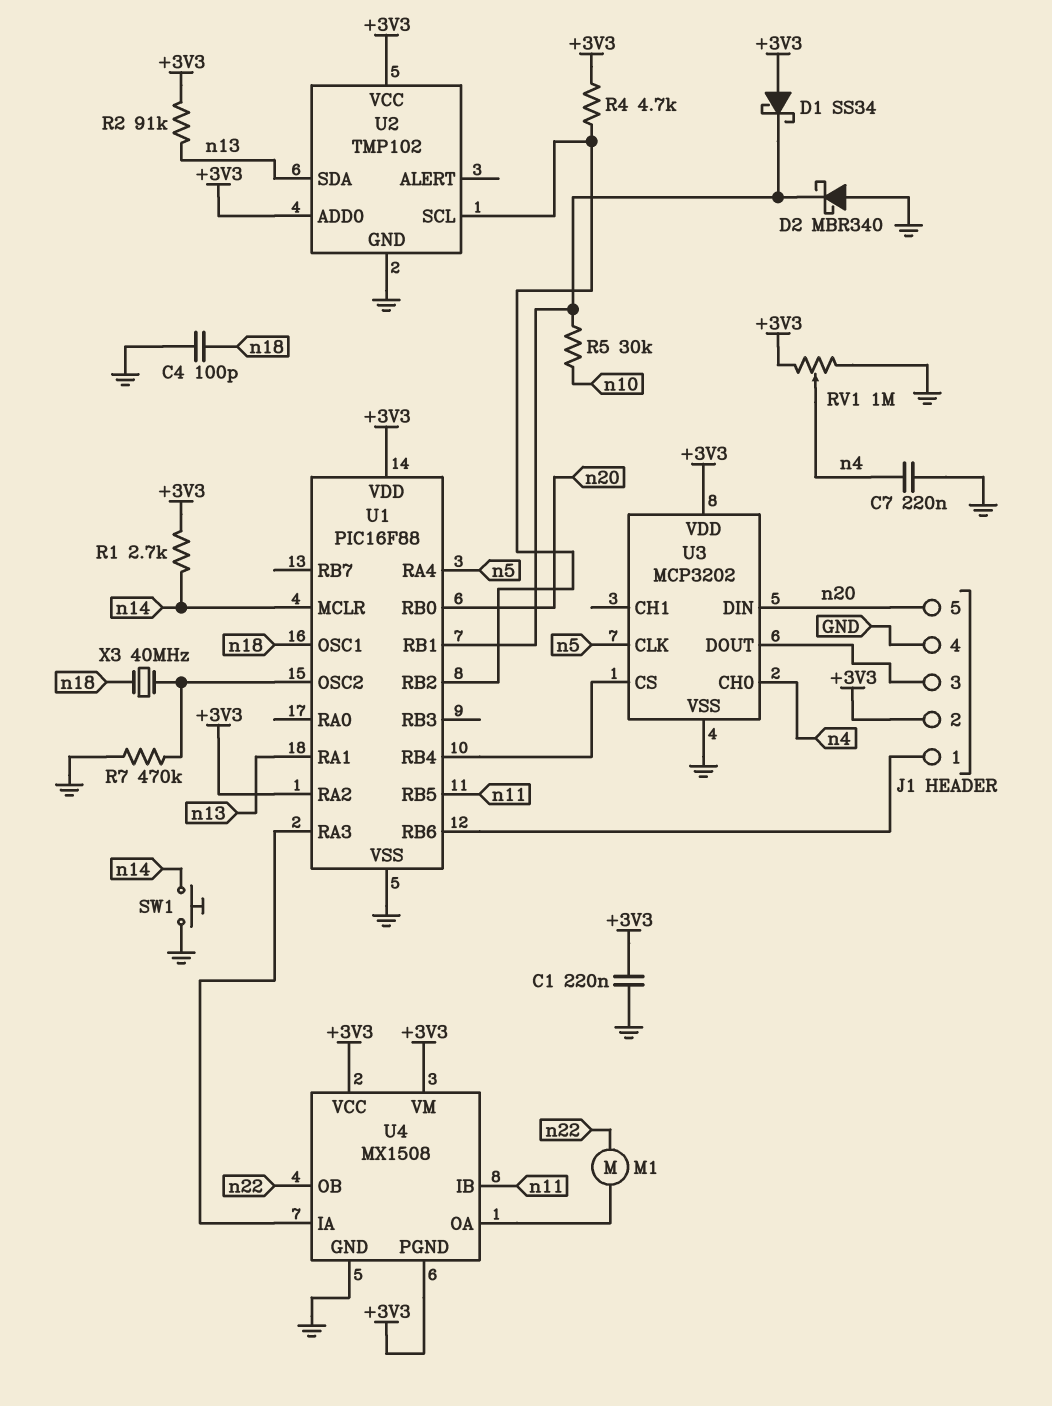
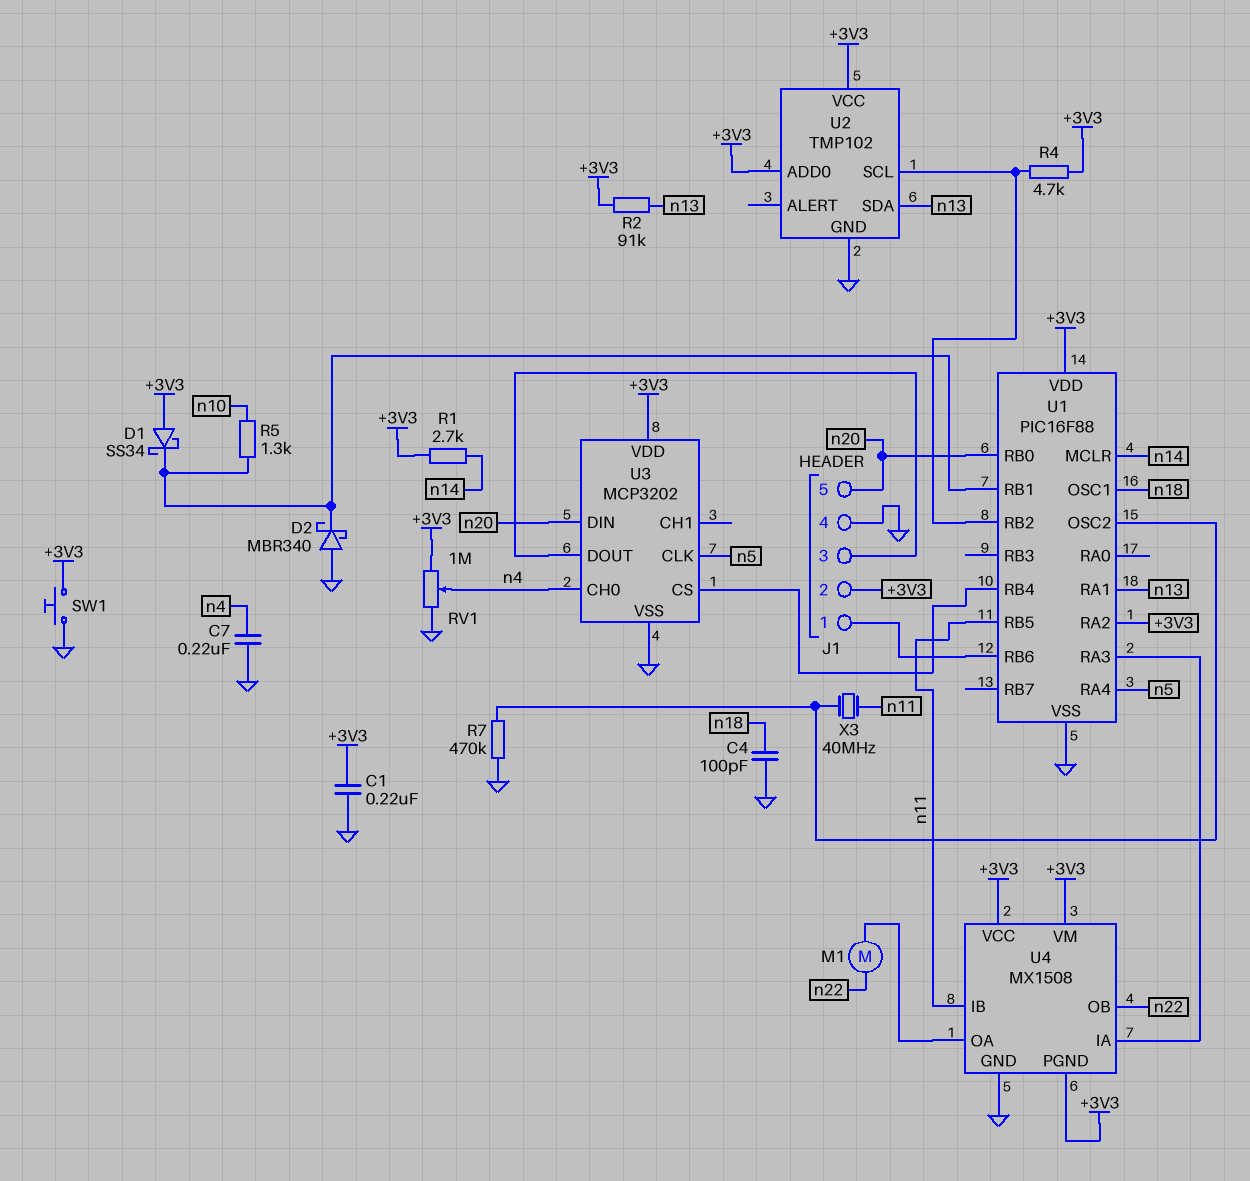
R5: 30k (U1/RB1, n10) -> 1.3k (U1/RB1, n10)
SW1: button (GND, n14) -> button (+3V3, GND)
X3: 40MHz (U1/OSC2, n18) -> 40MHz (U1/OSC2, n11)

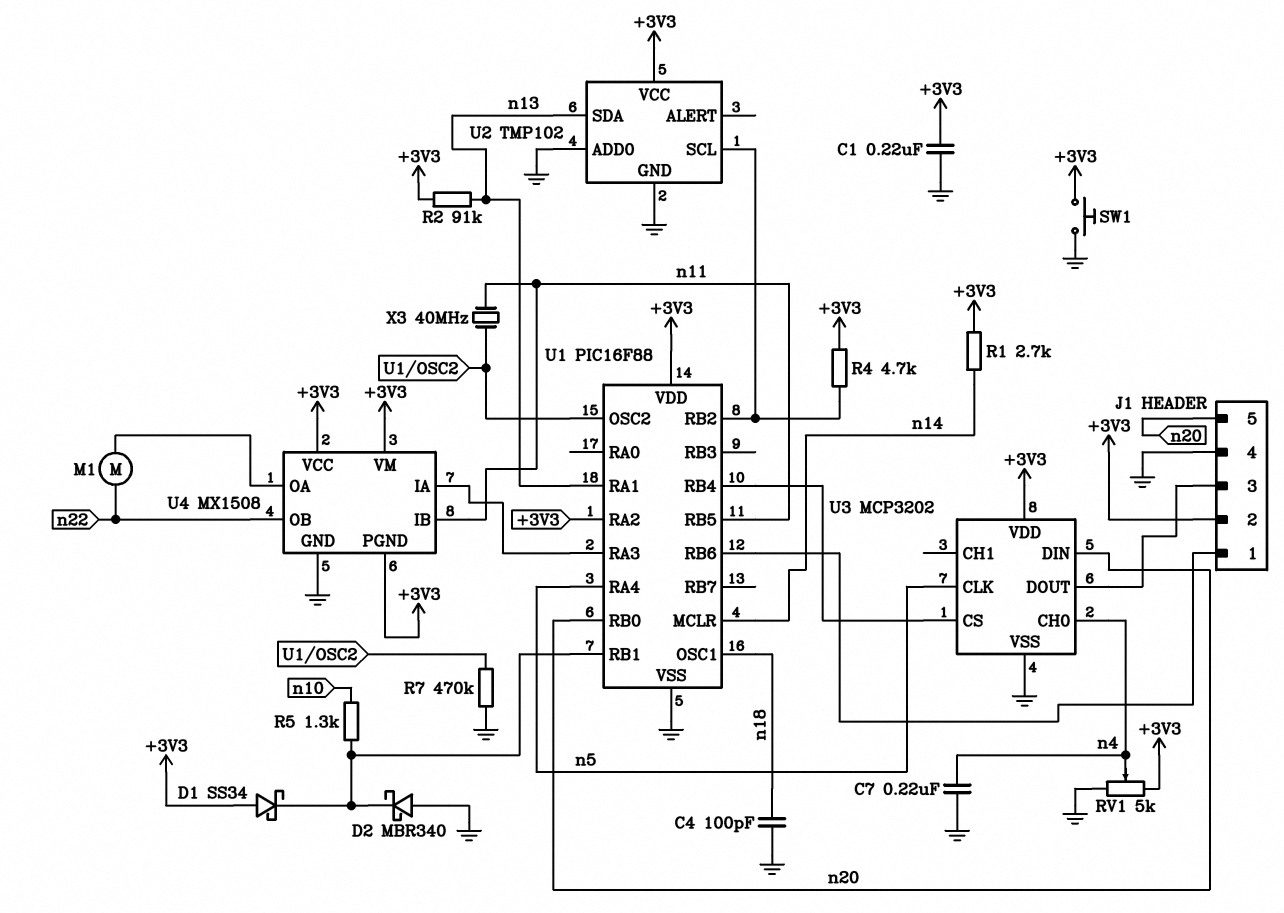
RV1: 1M (+3V3, GND, wiper n4) -> 5k (+3V3, GND, wiper n4)
U2 pin ADD0: +3V3 -> GND

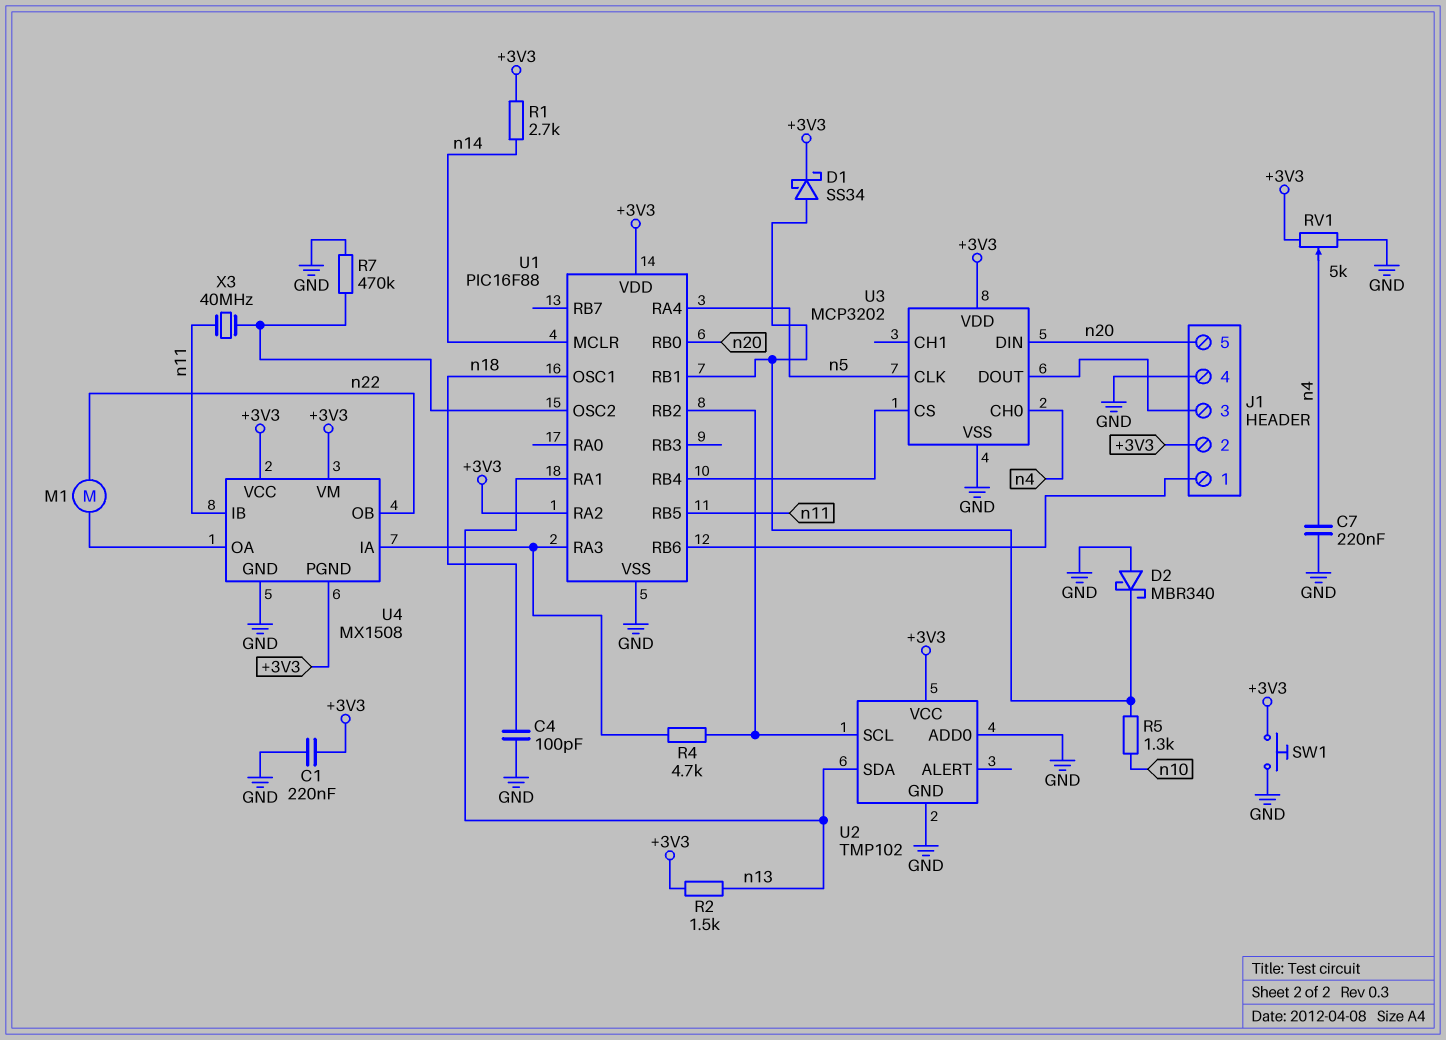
D1: schottky SS34 (A +3V3, K U1/RB1) -> schottky SS34 (A U1/RB1, K +3V3)
R2: 91k (+3V3, n13) -> 1.5k (+3V3, n13)
R4: 4.7k (+3V3, U1/RB2) -> 4.7k (U1/RA3, U1/RB2)

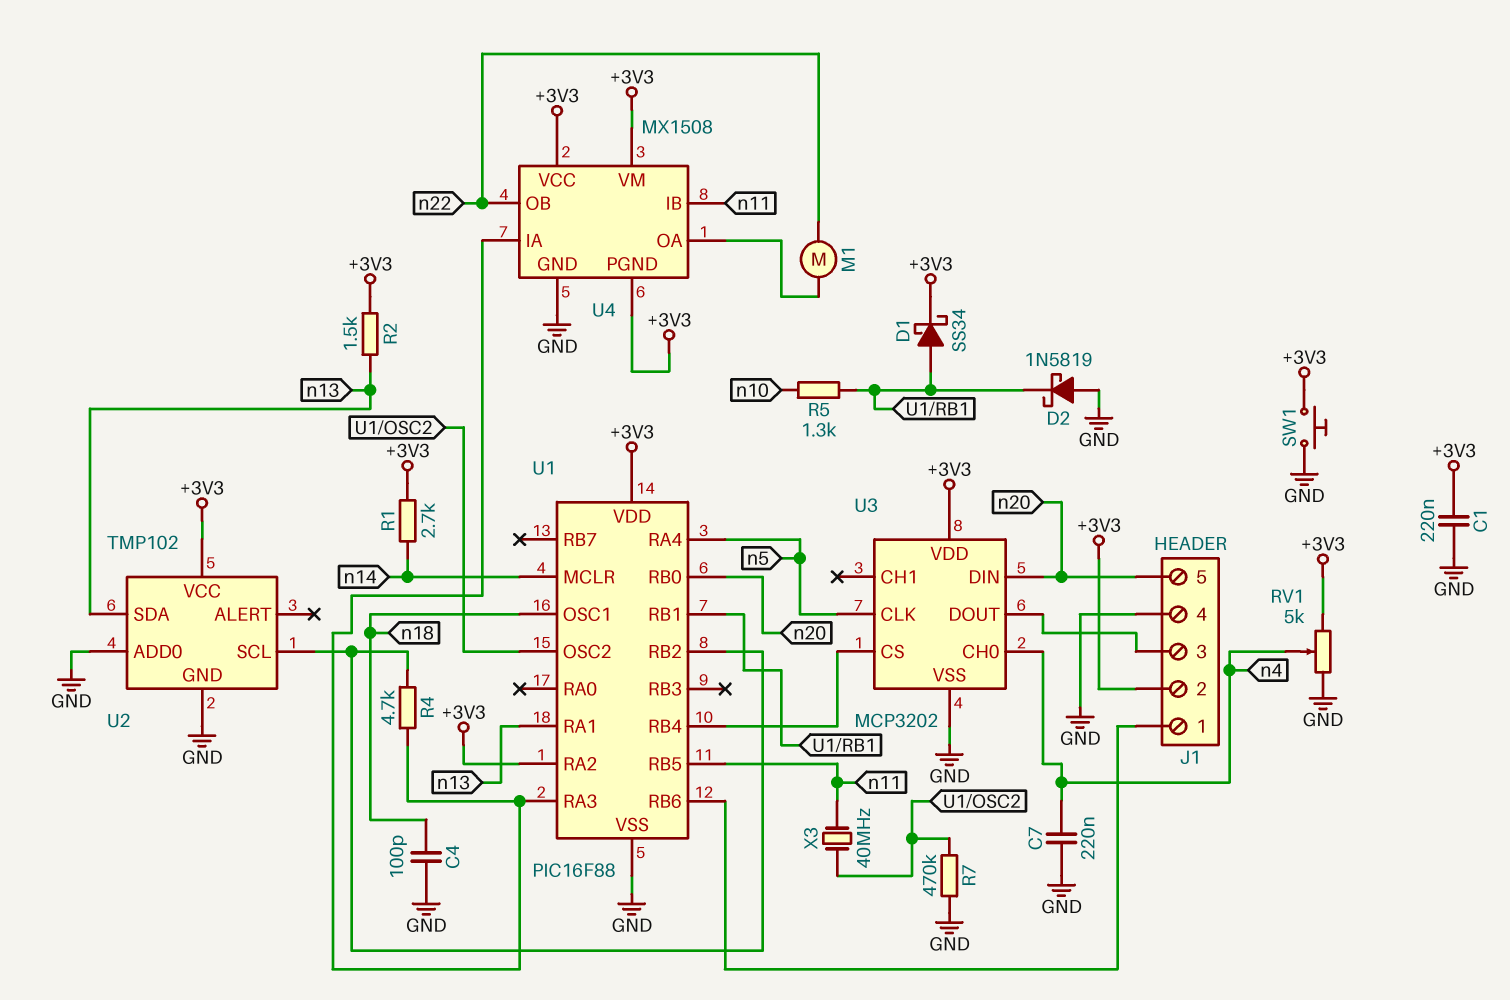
D2: schottky MBR340 (A GND, K U1/RB1) -> schottky 1N5819 (A GND, K U1/RB1)

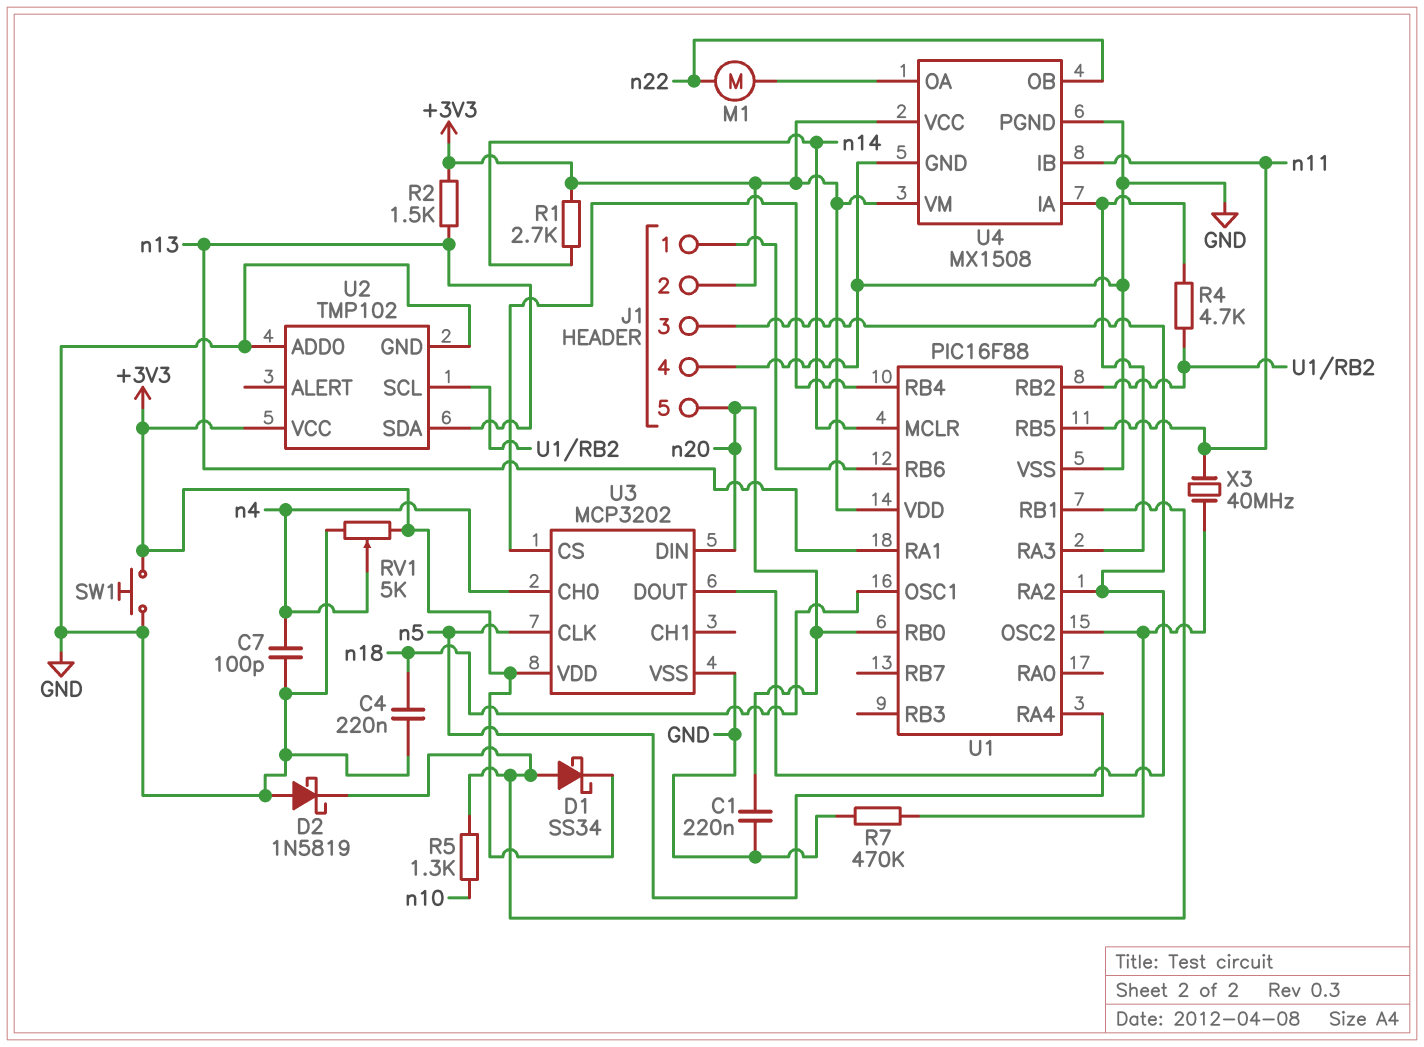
C1: 220nF (+3V3, GND) -> 220nF (GND, n20)
C4: 100pF (GND, n18) -> 220nF (GND, n18)
C7: 220nF (GND, n4) -> 100pF (GND, n4)
U1 pin RA2: +3V3 -> J1/3
U4 pin PGND: +3V3 -> GND

